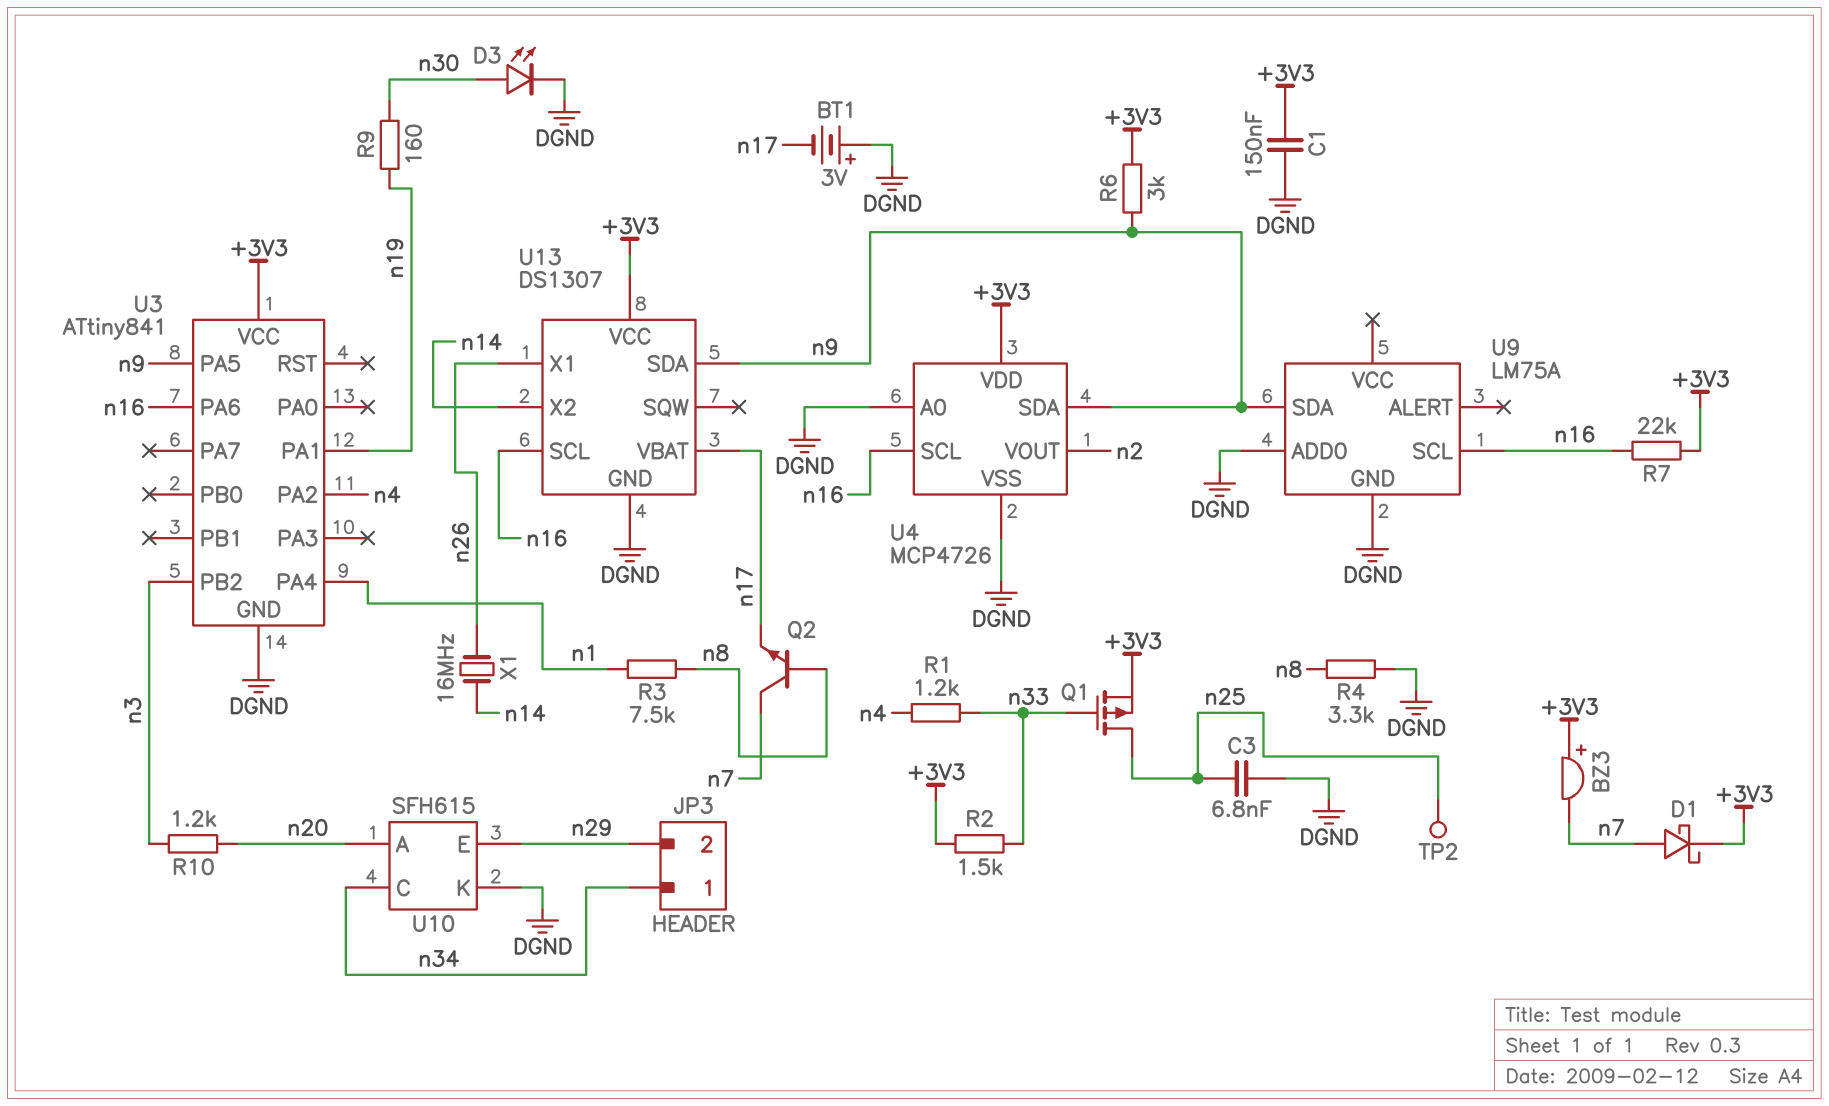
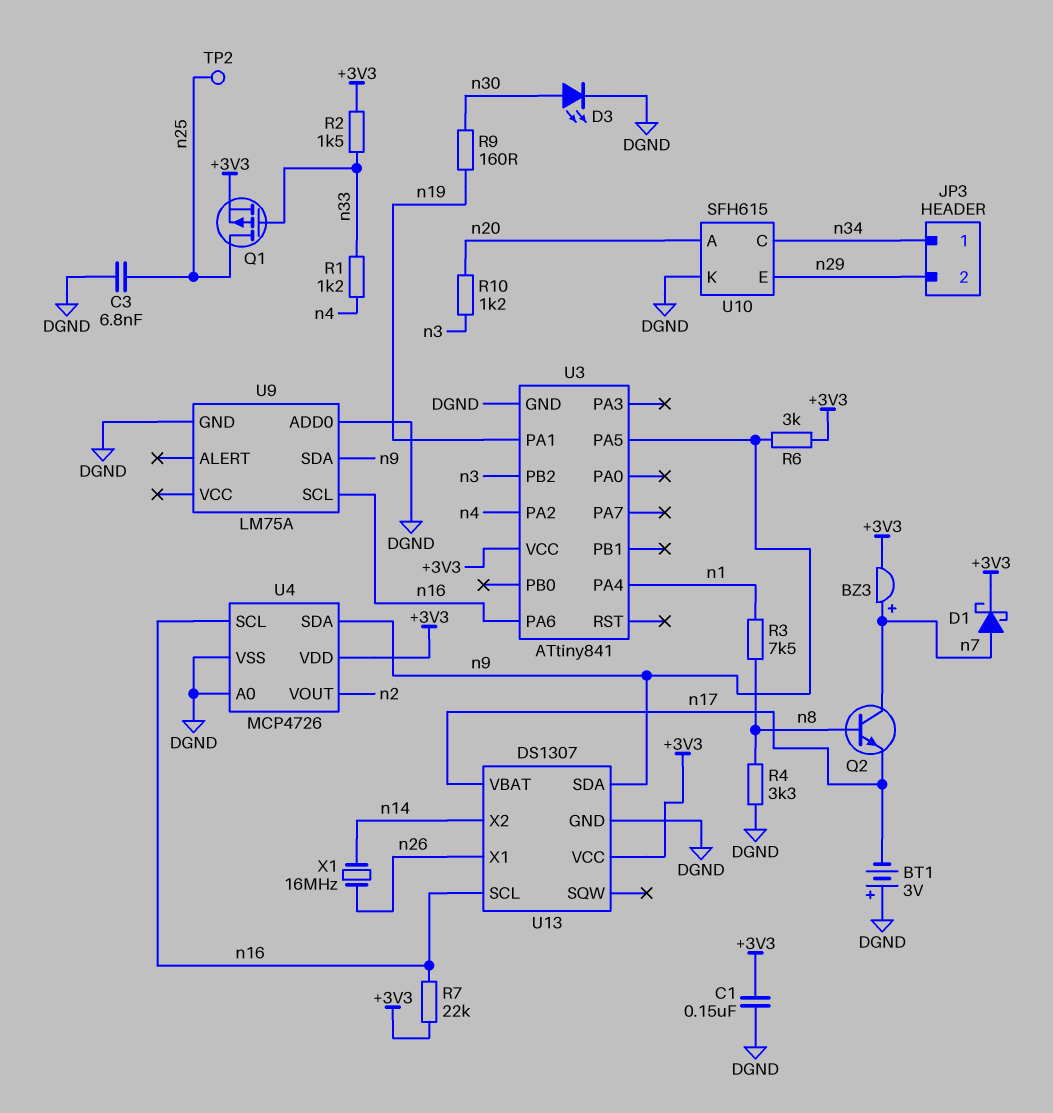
BZ3: buzzer (plus +3V3, minus n7) -> buzzer (plus n7, minus +3V3)

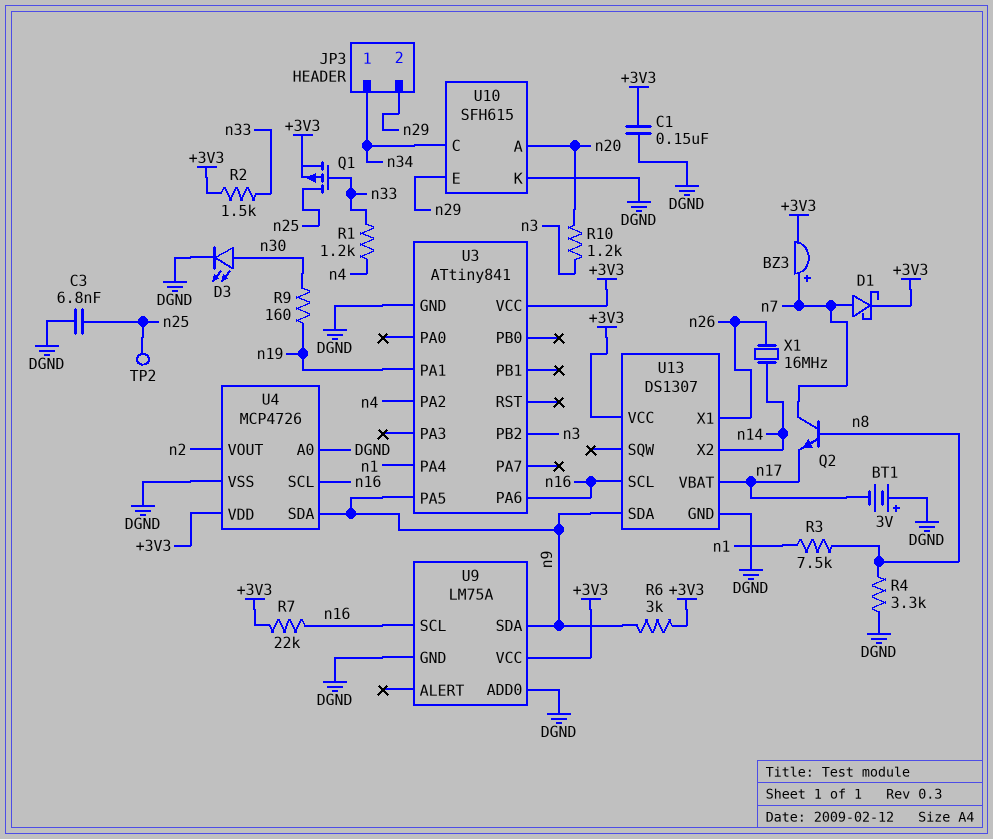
U9 pin VCC: none -> +3V3

